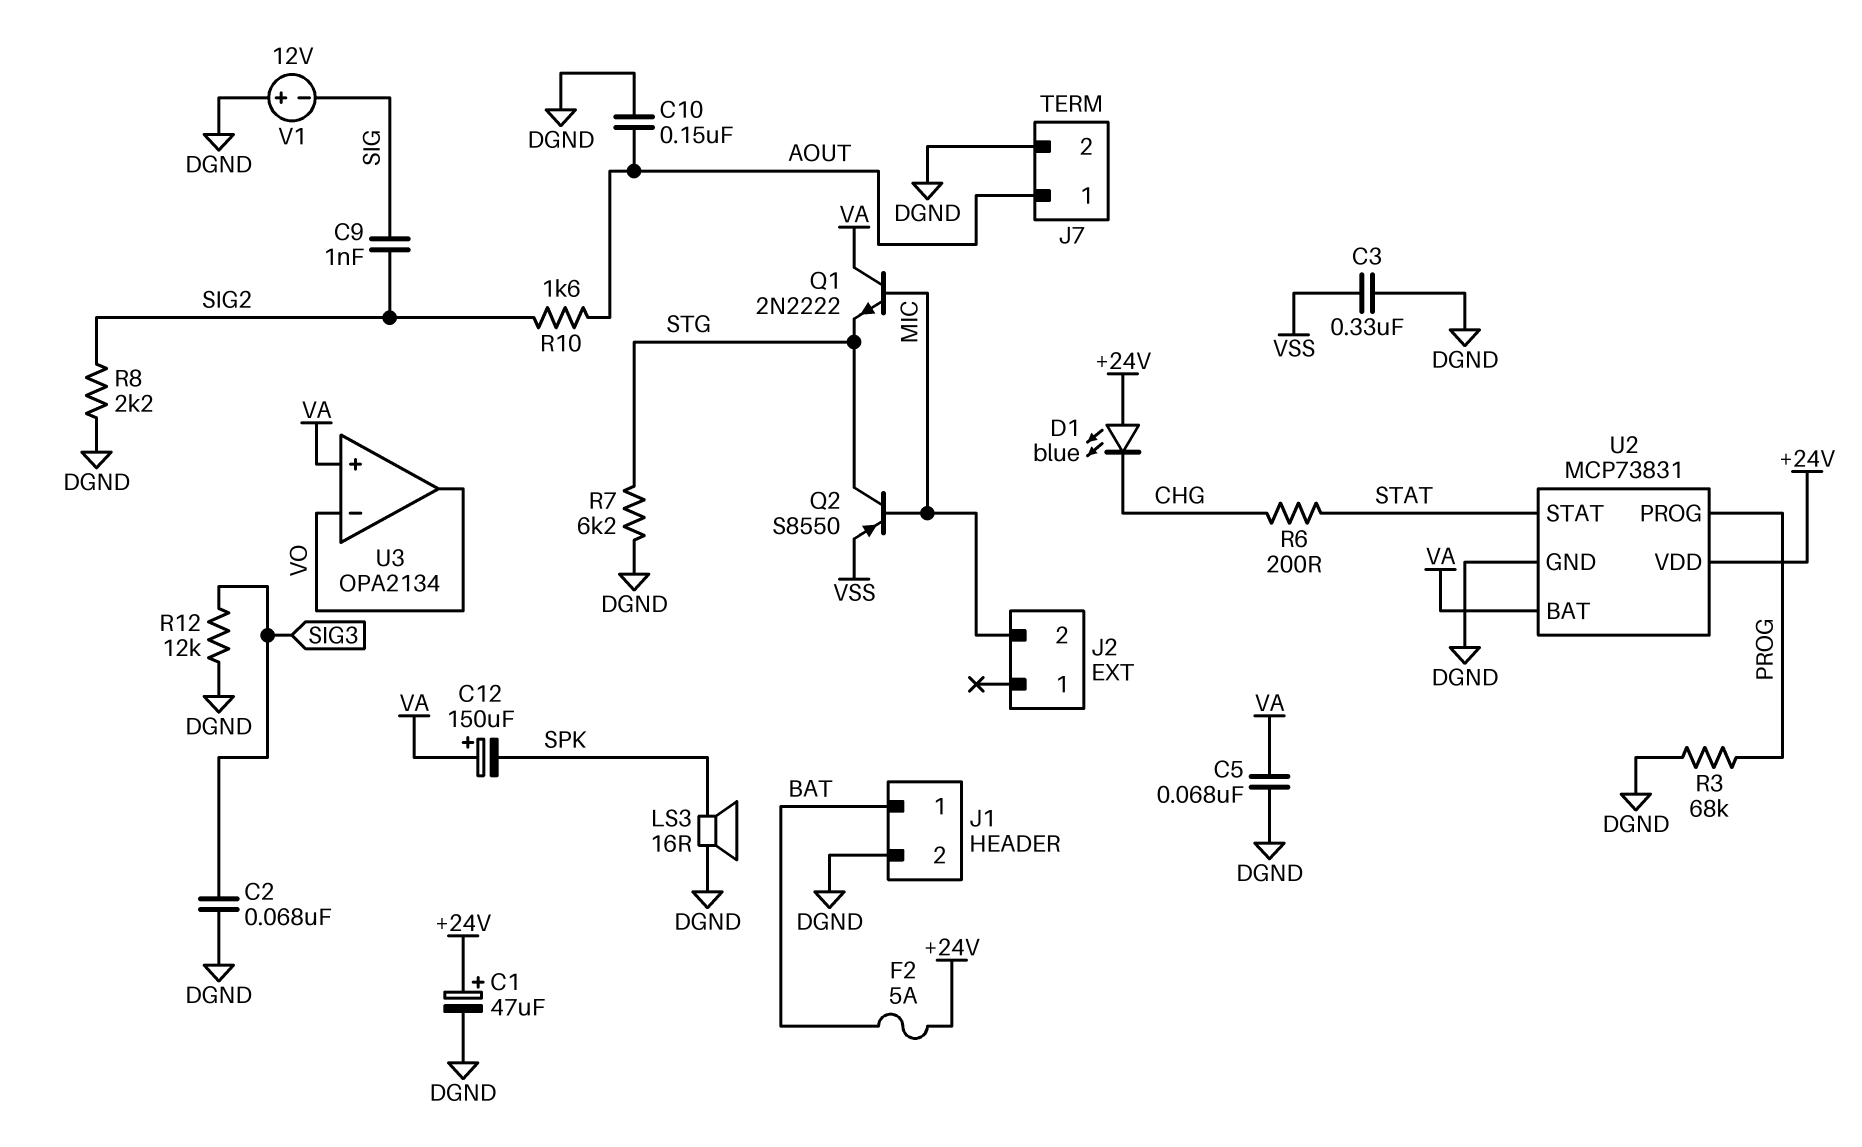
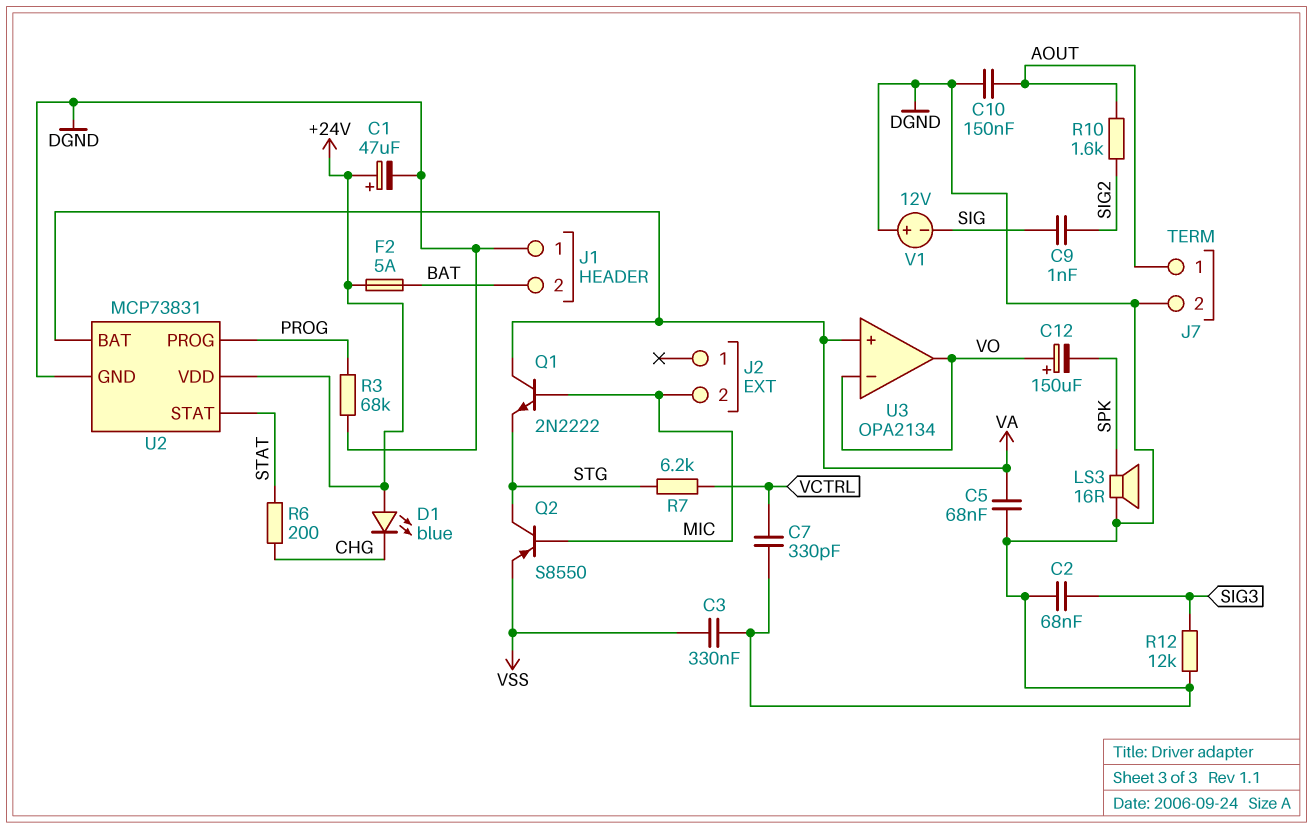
C7: none -> 330pF (DGND, VCTRL)
C12: 150uF (plus VA, minus SPK) -> 150uF (plus VO, minus SPK)
J1 pin 1: BAT -> DGND
J1 pin 2: DGND -> BAT
R7: 6.2k (DGND, STG) -> 6.2k (STG, VCTRL)
R8: 2.2k (DGND, SIG2) -> none

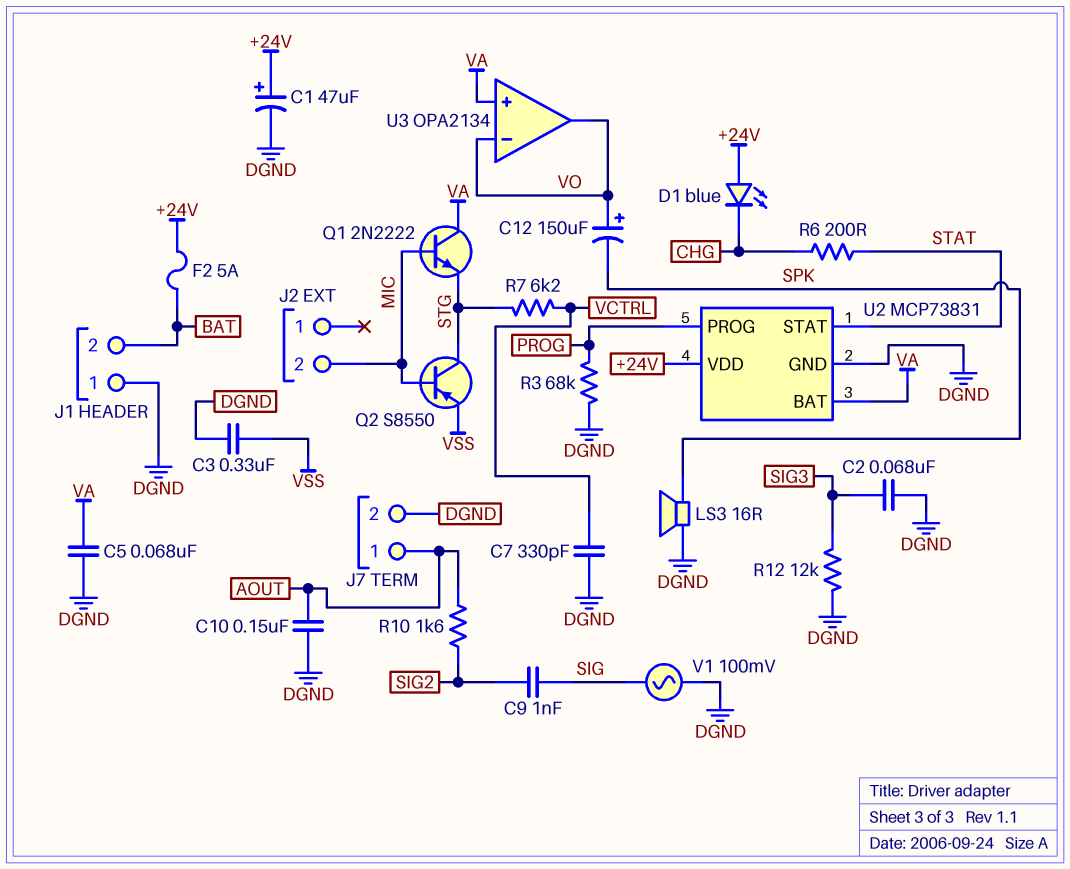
V1: 12V (plus DGND, minus SIG) -> AC 100mV (DGND, SIG)

